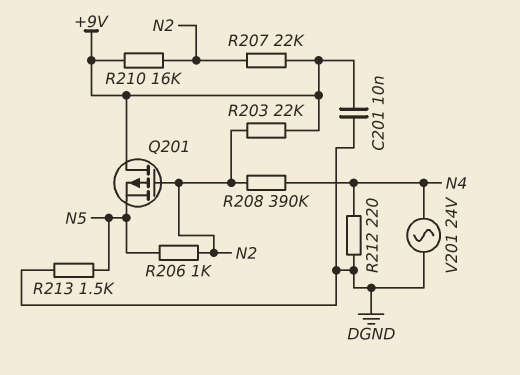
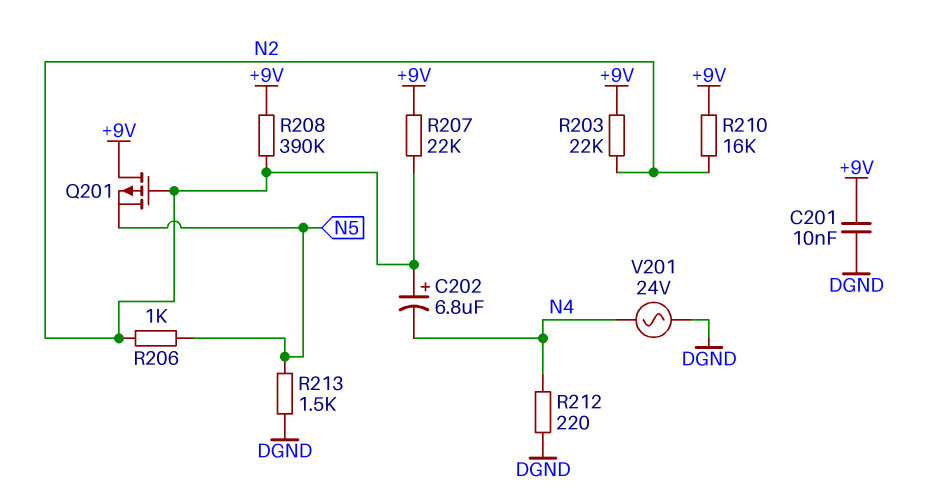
C202: none -> 6.8uF (plus N2, minus N4)
R208: 390k (N2, N4) -> 390k (+9V, N2)

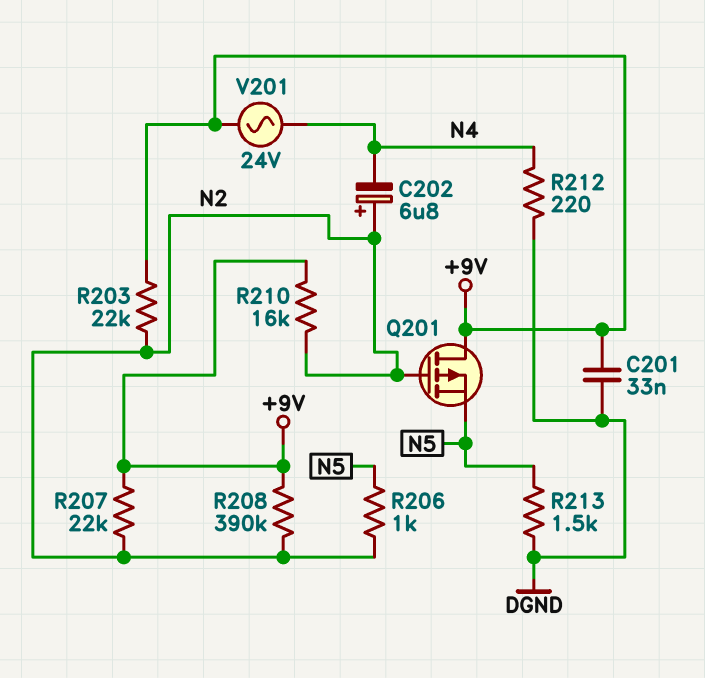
C201: 10nF (+9V, DGND) -> 33nF (+9V, DGND)
V201: AC 24V (DGND, N4) -> AC 24V (+9V, N4)

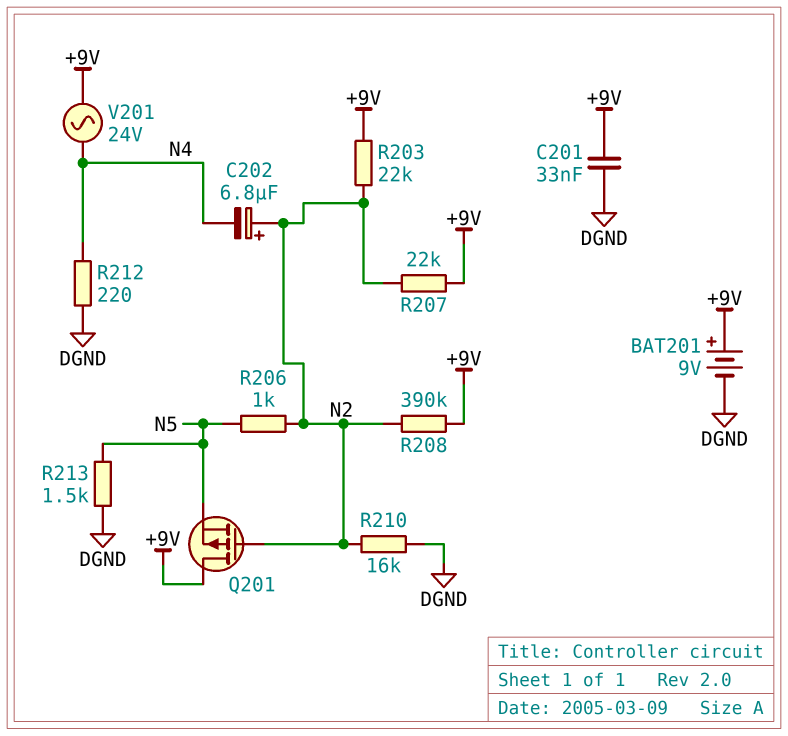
BAT201: none -> 9V (plus +9V, minus DGND)
R210: 16k (+9V, N2) -> 16k (DGND, N2)

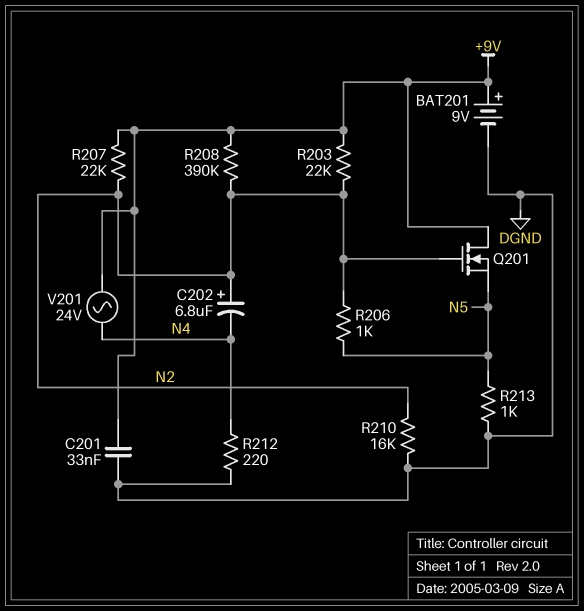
Q201: PMOS (G N2, D +9V, S N5) -> NMOS (G N2, D +9V, S N5)
R213: 1.5k (DGND, N5) -> 1k (DGND, N5)

